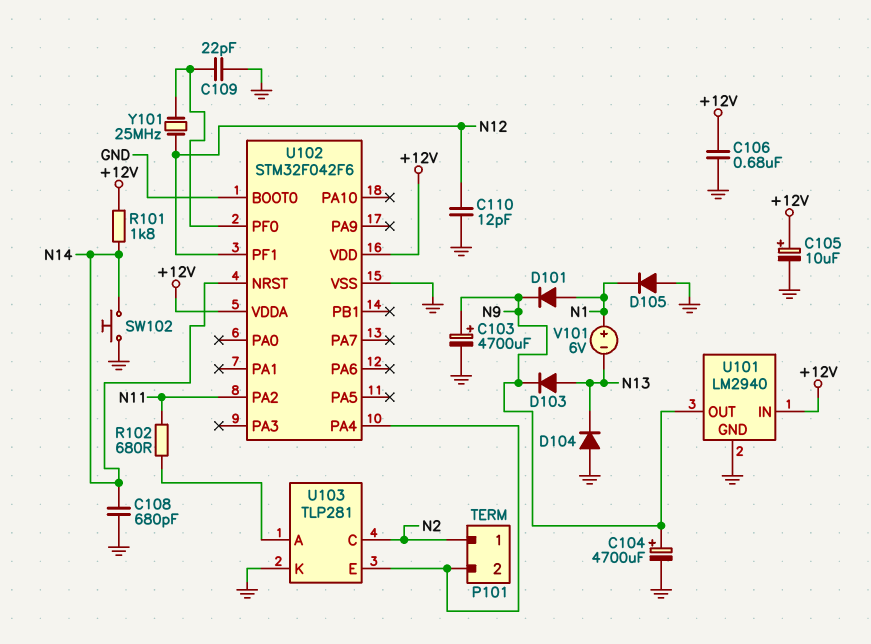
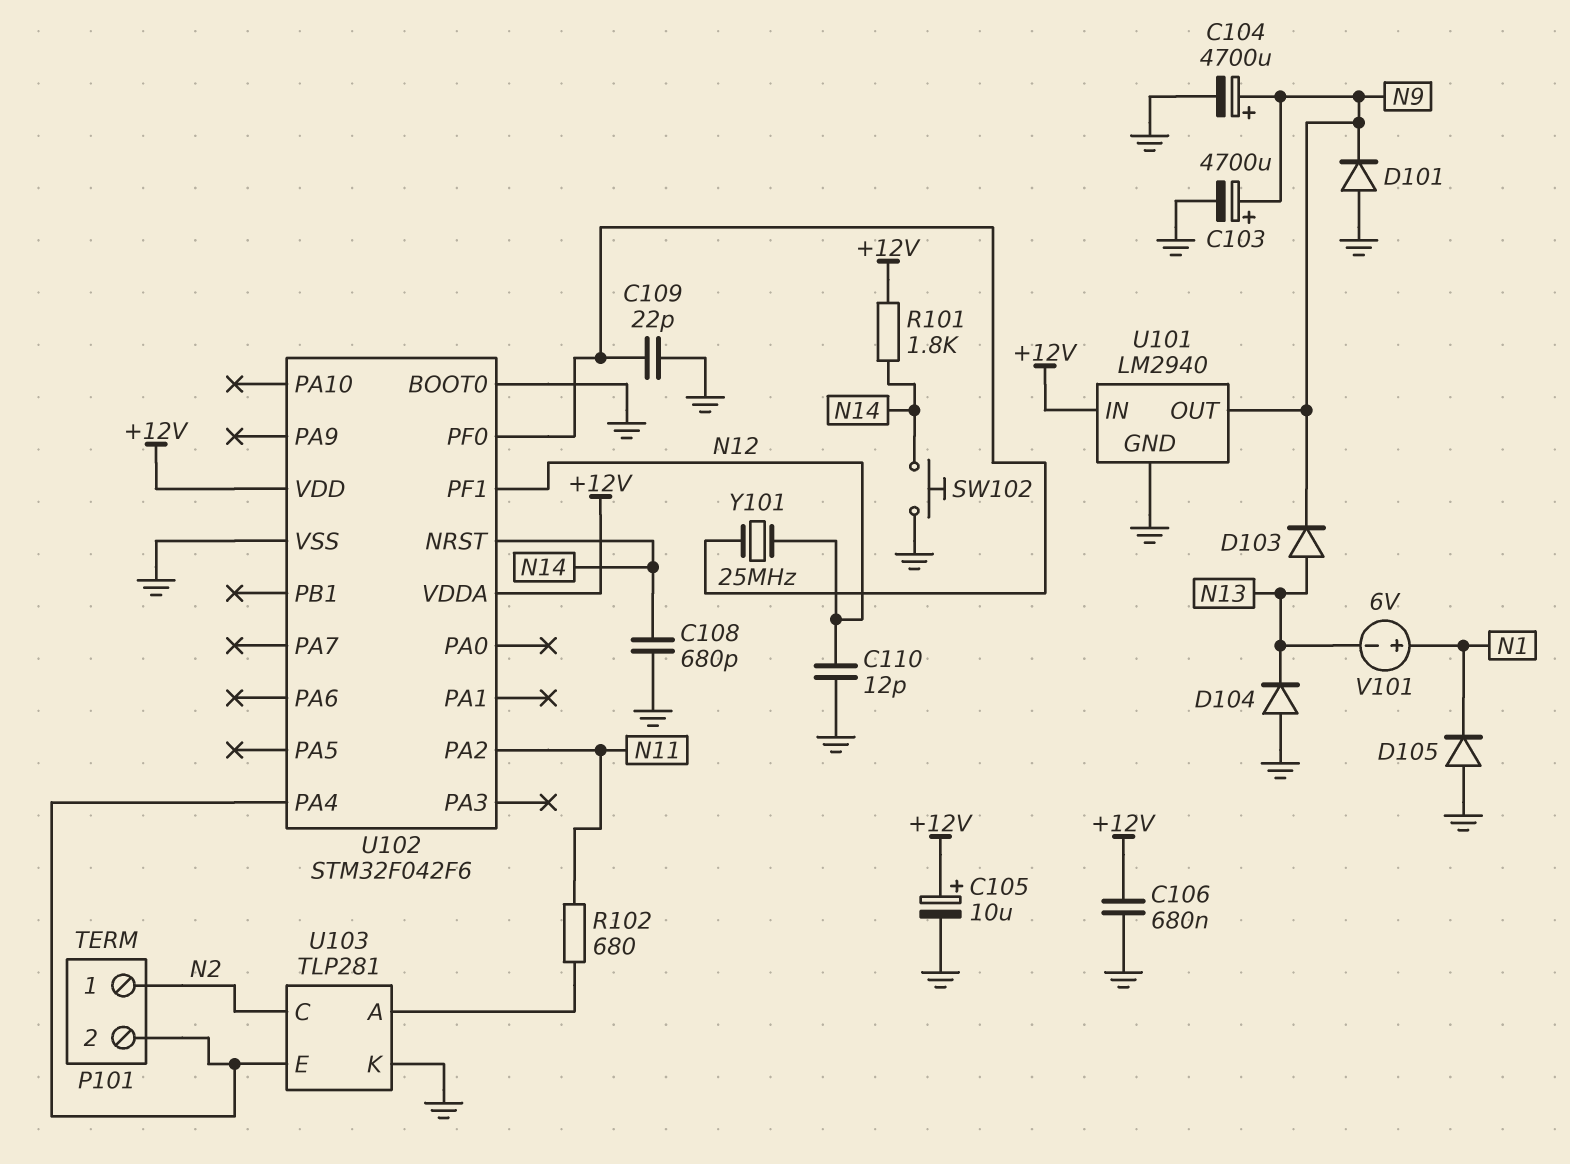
D101: diode (A N1, K N9) -> diode (A GND, K N9)

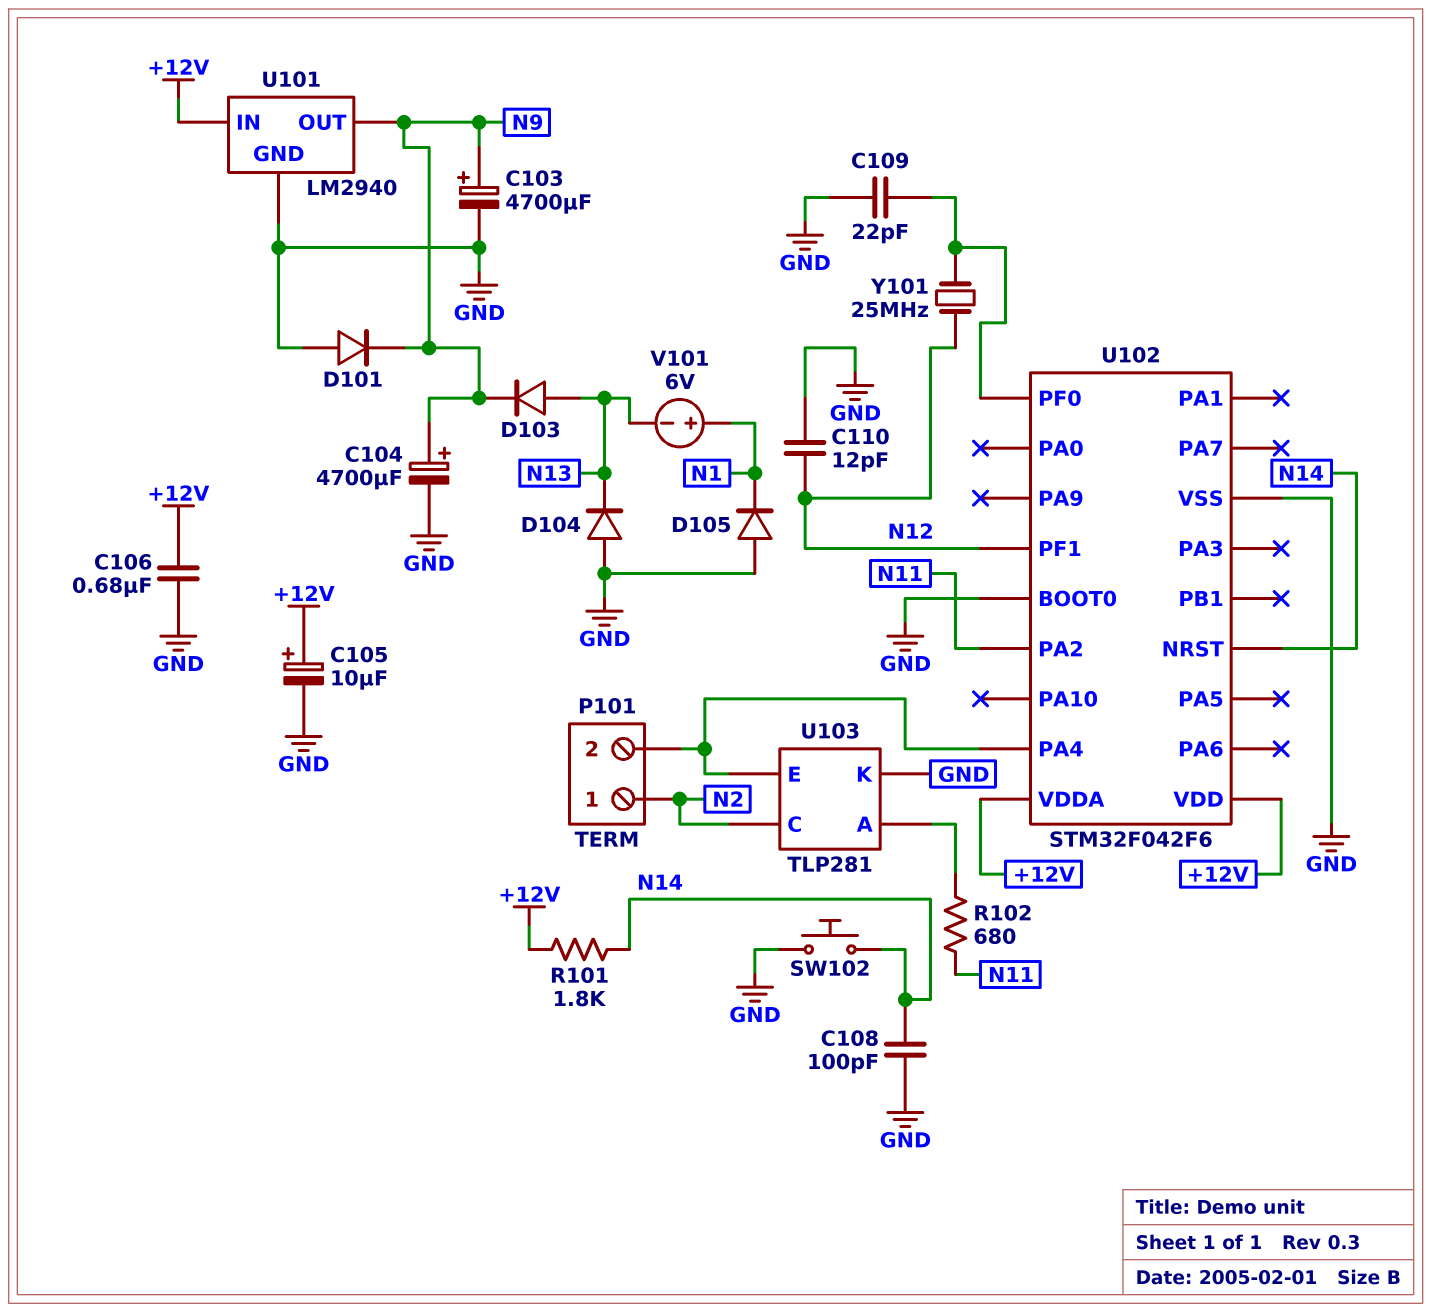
C108: 680pF (GND, N14) -> 100pF (GND, N14)

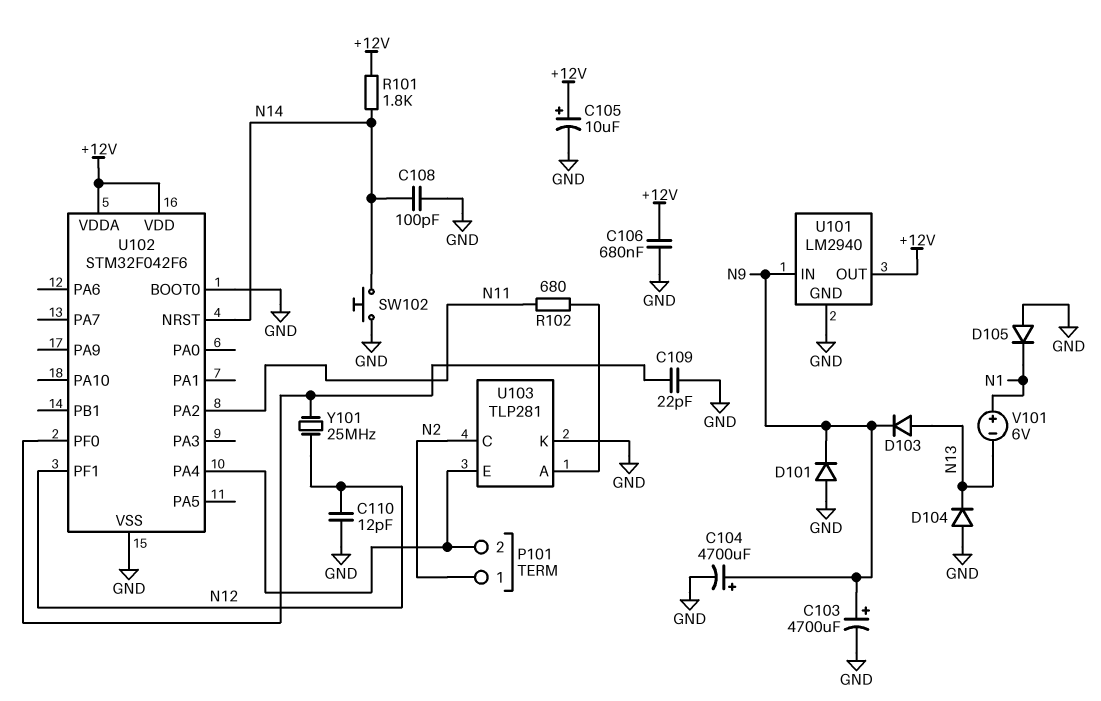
U101 pin IN: +12V -> N9
U101 pin OUT: N9 -> +12V

